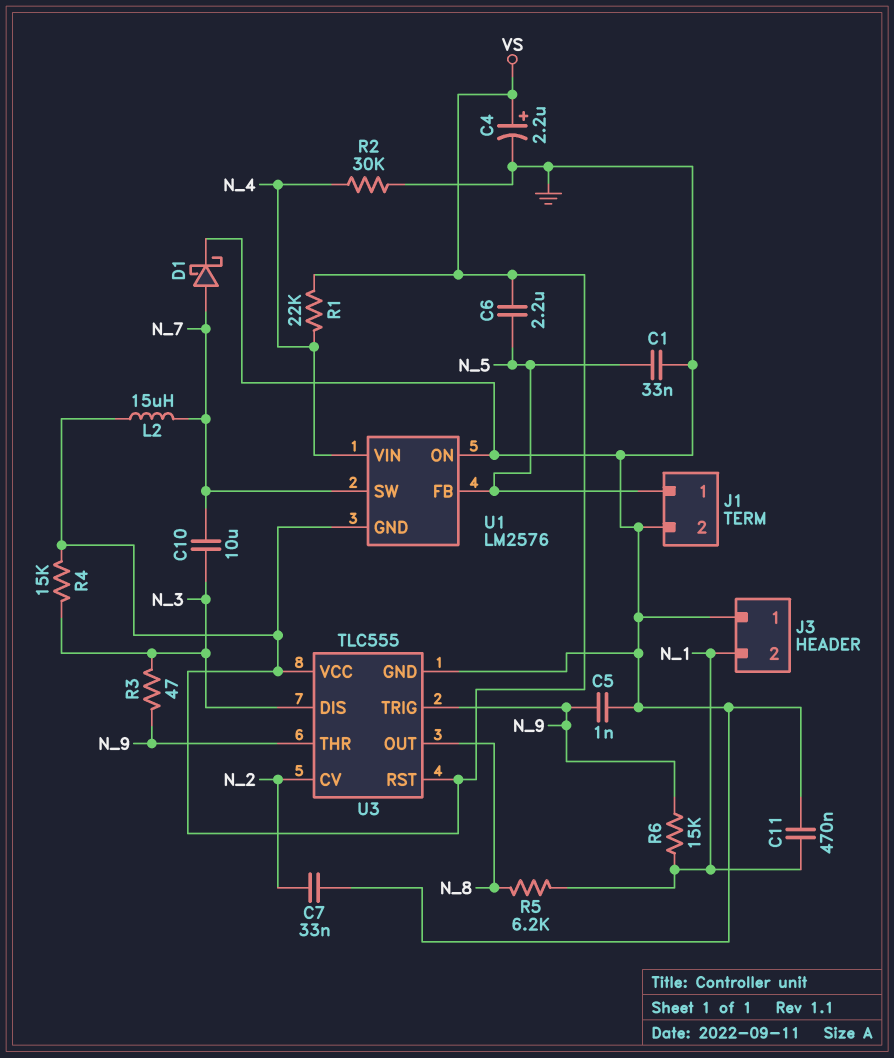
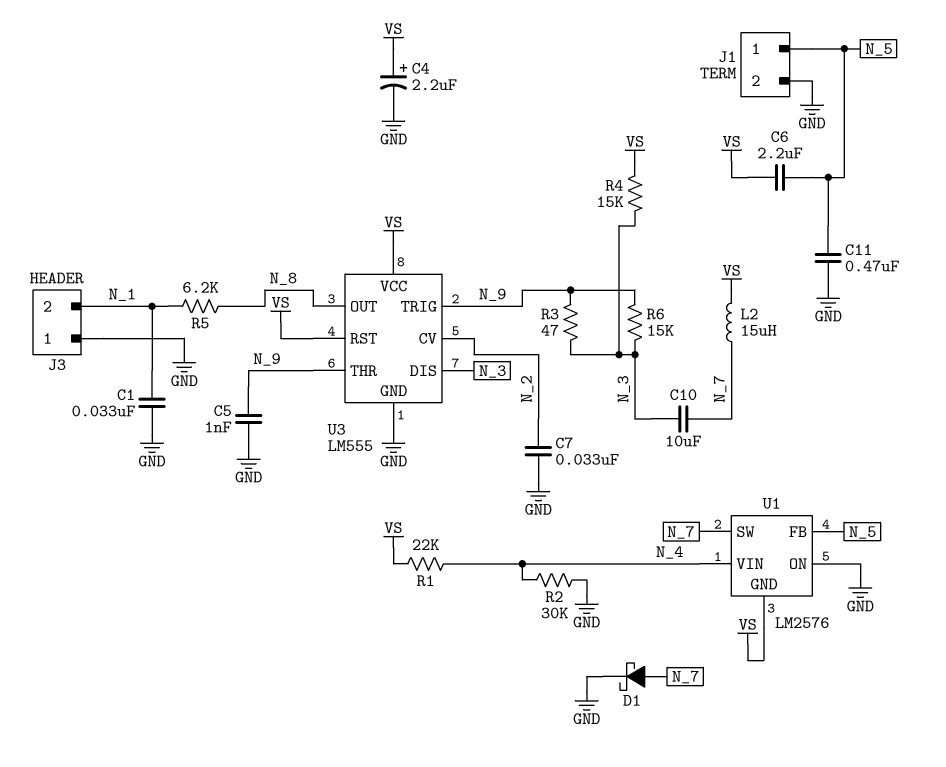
C1: 33nF (GND, N_5) -> 33nF (GND, N_1)
C11: 470nF (GND, N_1) -> 470nF (GND, N_5)
R6: 15k (N_1, N_9) -> 15k (N_3, N_9)
U3: TLC555 -> LM555

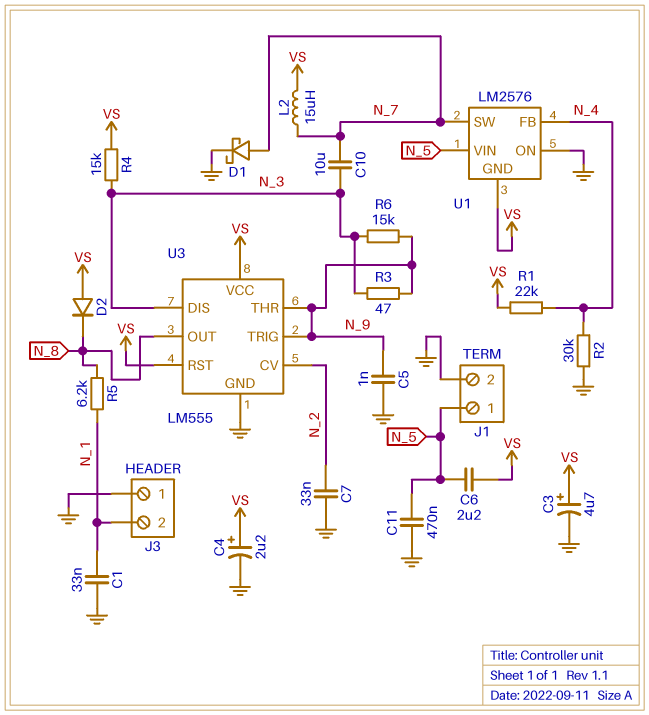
C3: none -> 4.7uF (plus VS, minus GND)
D2: none -> diode (A VS, K N_8)
U1 pin FB: N_5 -> N_4
U1 pin VIN: N_4 -> N_5

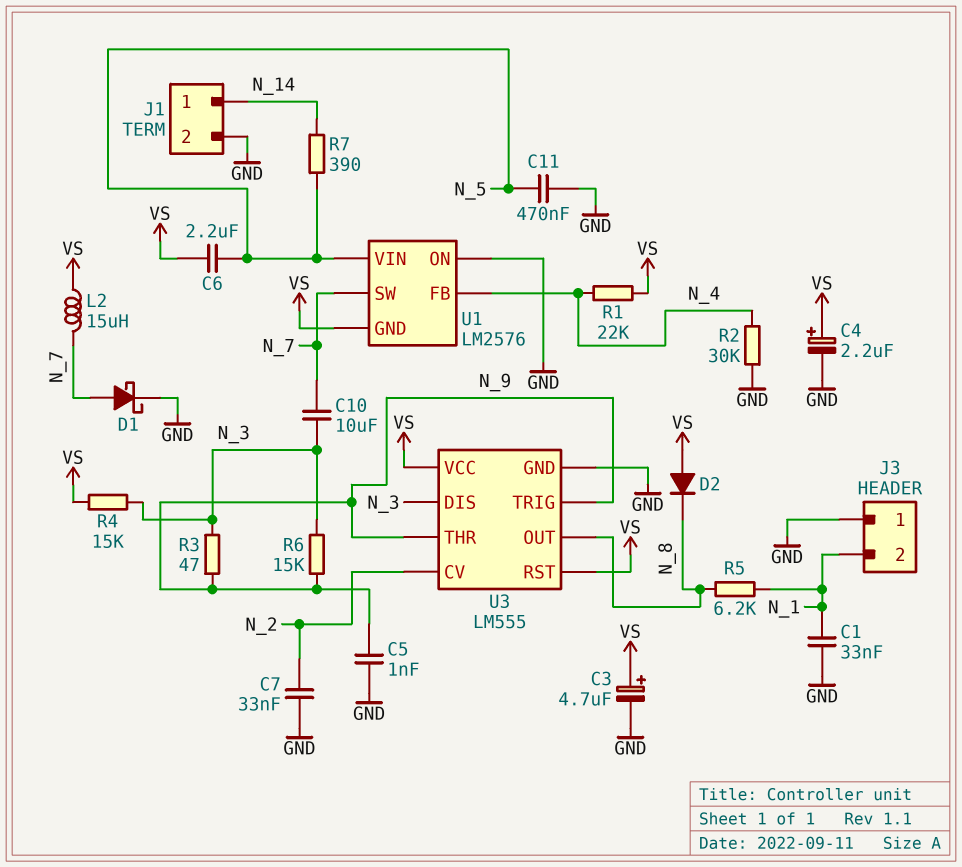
J1 pin 1: N_5 -> N_14
R7: none -> 390 (N_5, N_14)

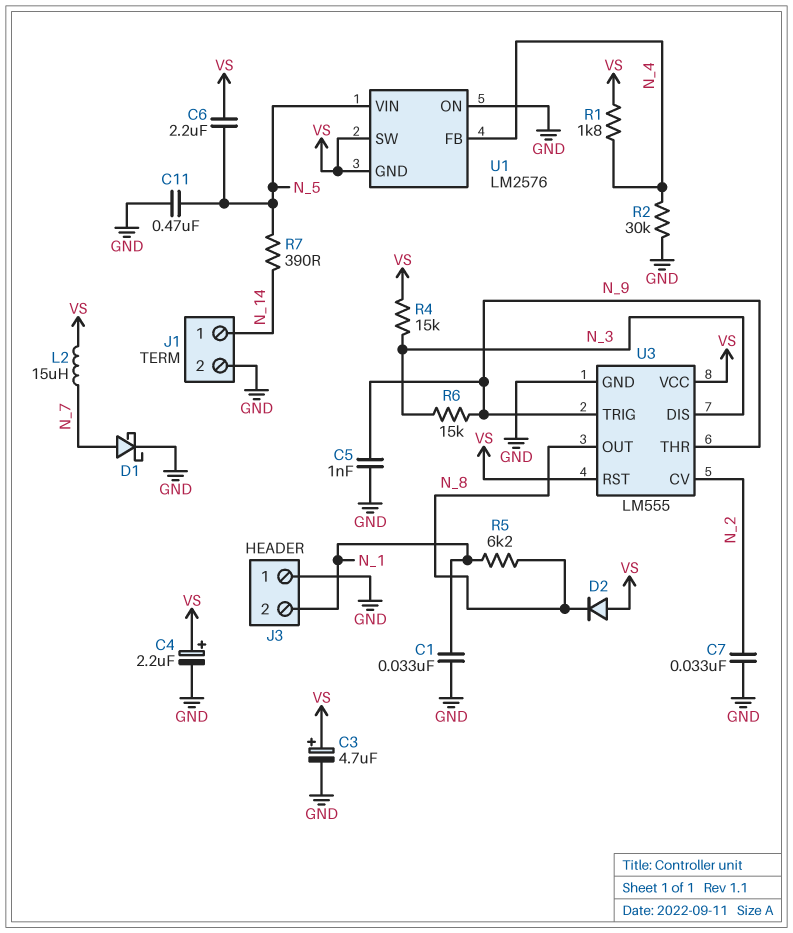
C10: 10uF (N_3, N_7) -> none
R1: 22k (N_4, VS) -> 1.8k (N_4, VS)
R3: 47 (N_3, N_9) -> none
U1 pin SW: N_7 -> VS

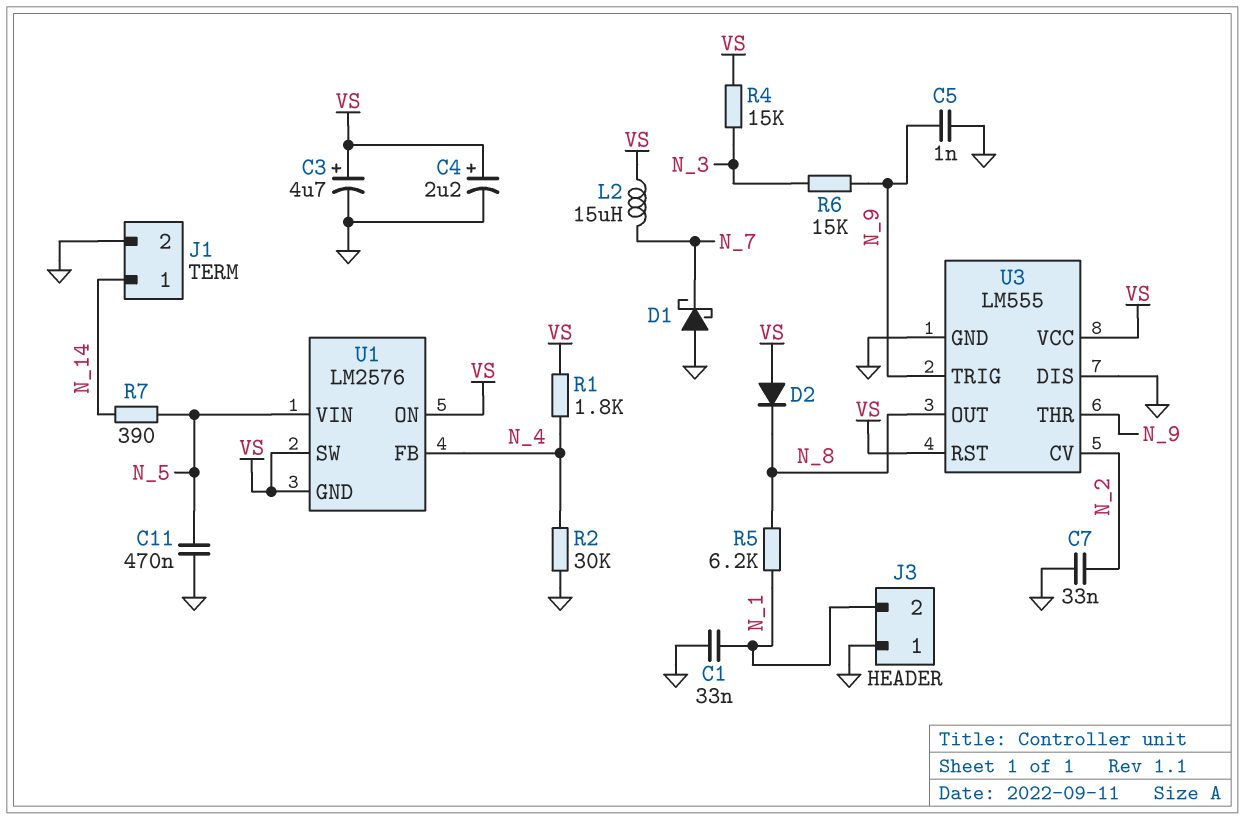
C6: 2.2uF (N_5, VS) -> none
D1: schottky (A N_7, K GND) -> schottky (A GND, K N_7)
U1 pin ON: GND -> VS
U3 pin DIS: N_3 -> GND

